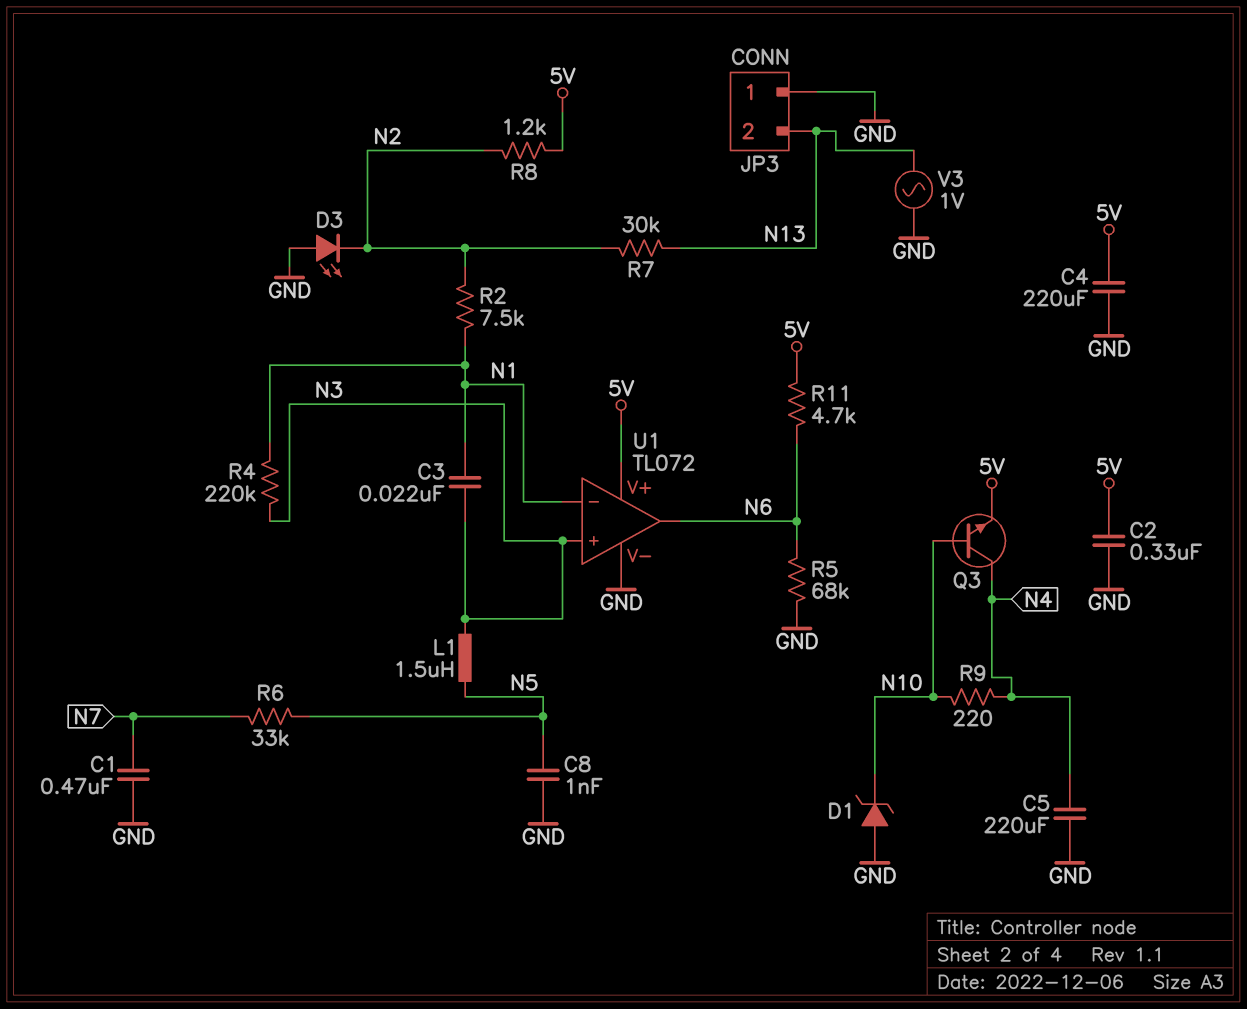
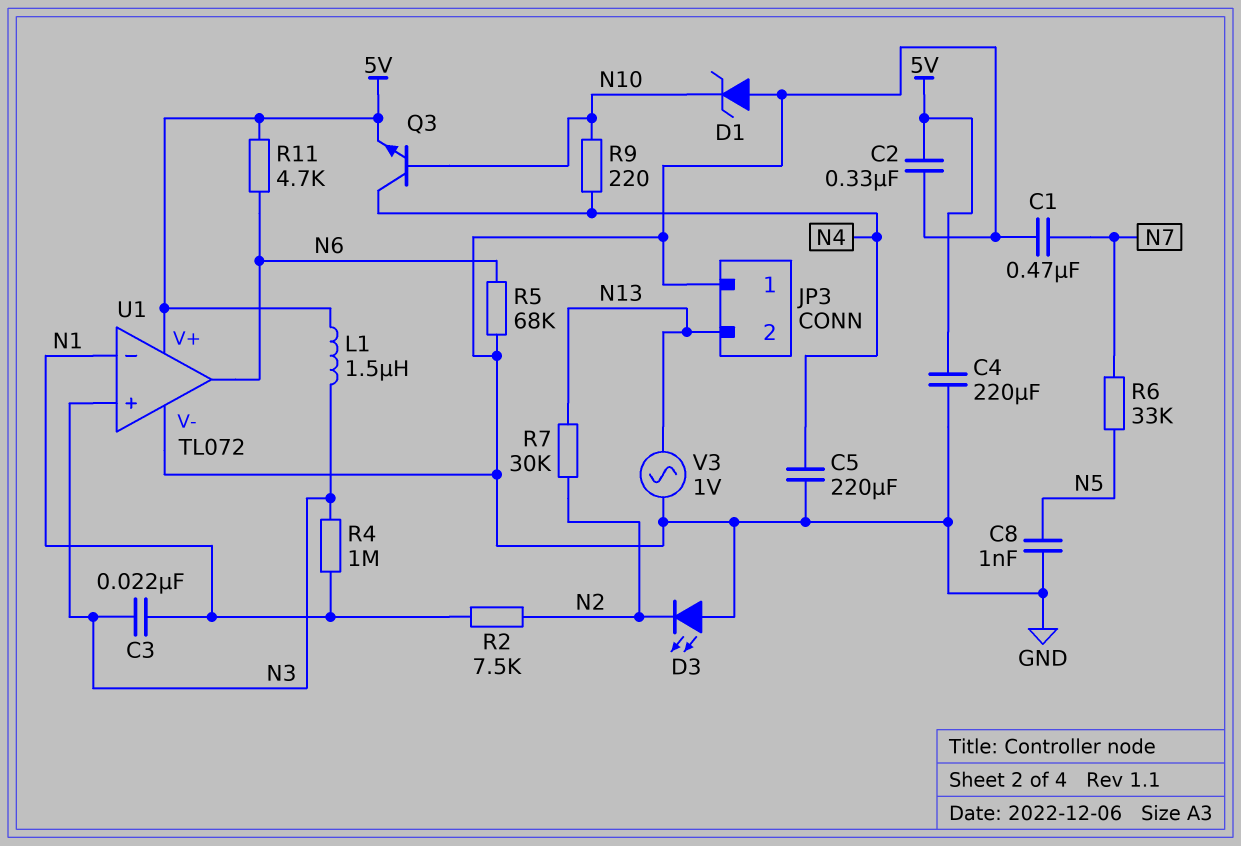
L1: 1.5uH (N3, N5) -> 1.5uH (5V, N3)
R4: 220k (N1, N3) -> 1M (N1, N3)
R8: 1.2k (5V, N2) -> none

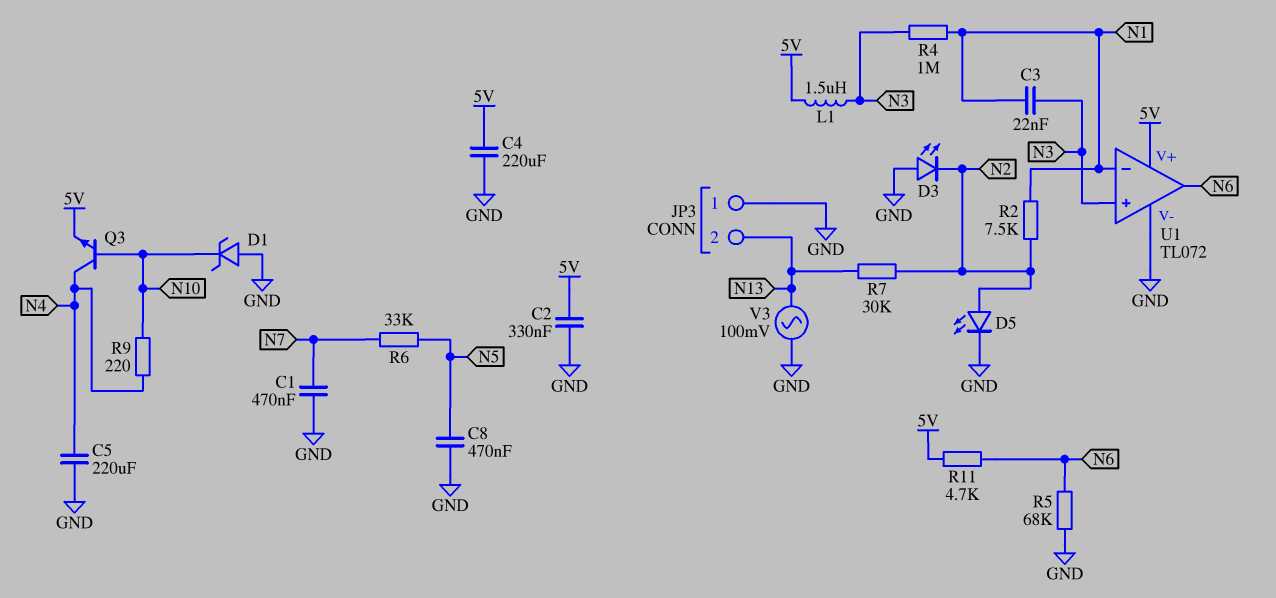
C8: 1nF (GND, N5) -> 470nF (GND, N5)
D5: none -> LED (A N2, K GND)
V3: AC 1V (GND, N13) -> AC 100mV (GND, N13)

